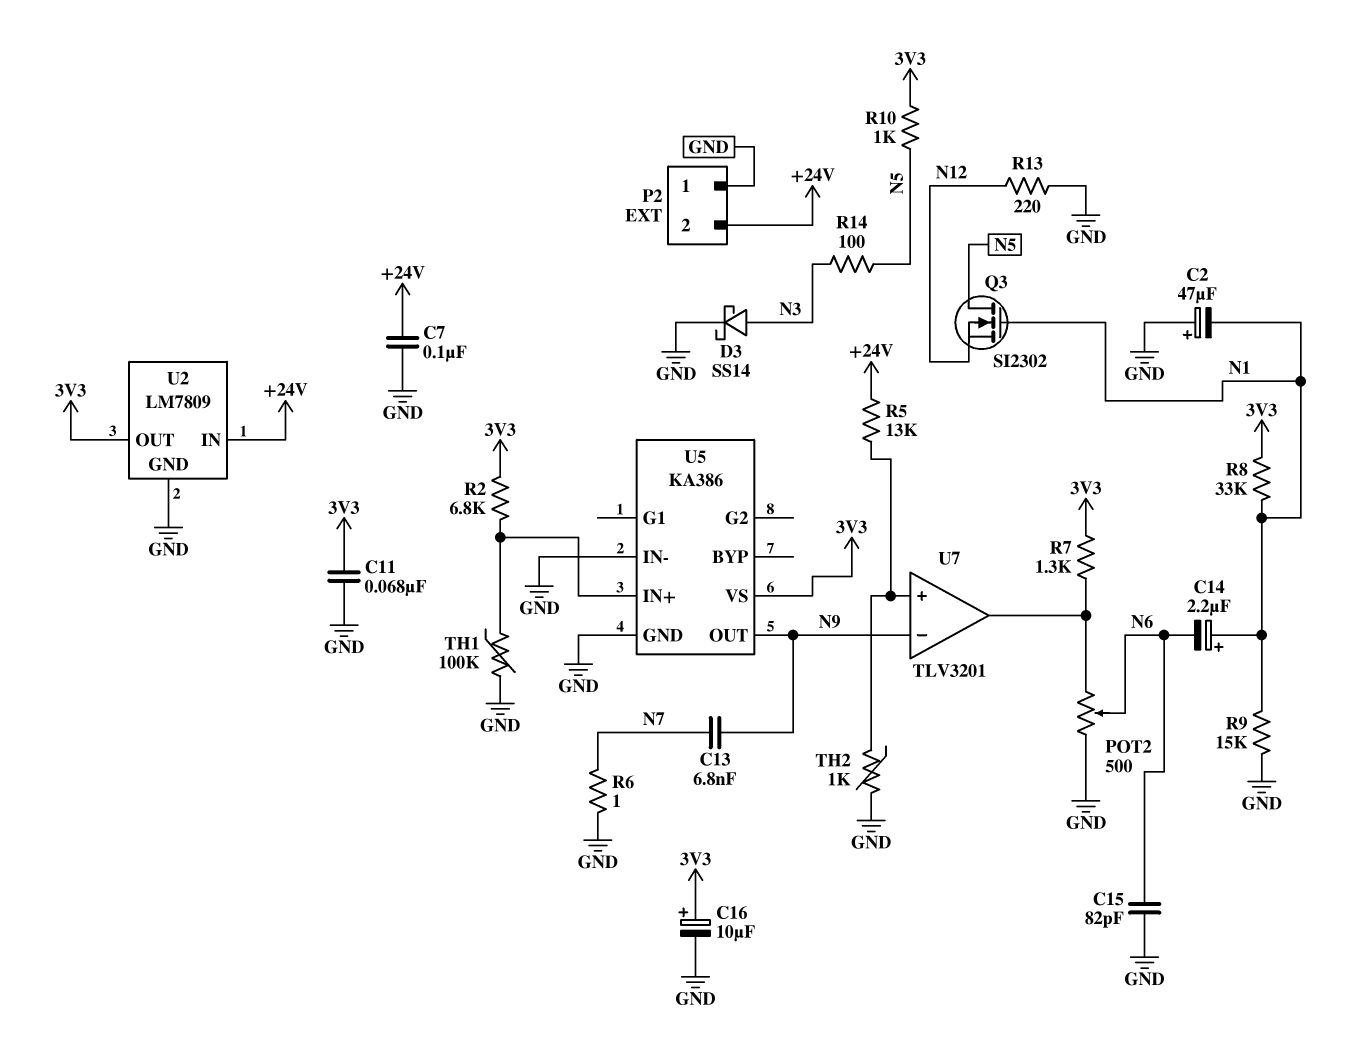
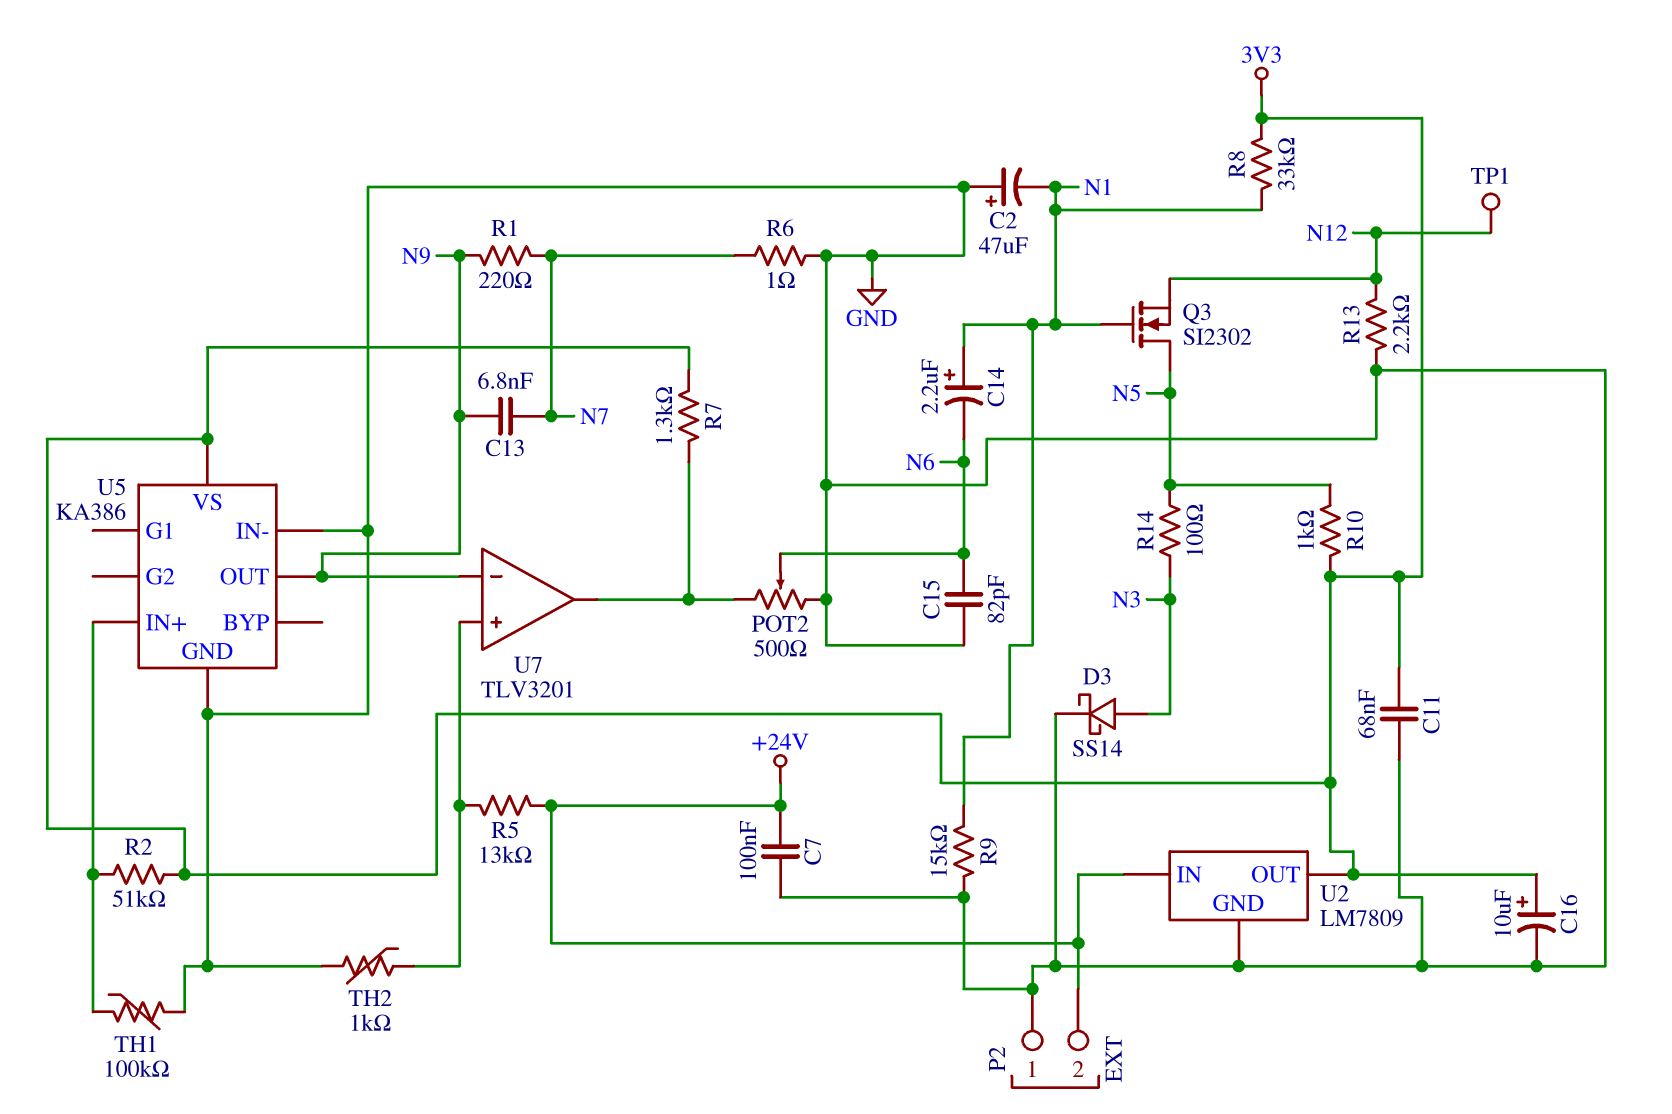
R1: none -> 220 (N7, N9)
R2: 6.8k (3V3, U5/IN+) -> 51k (3V3, U5/IN+)
R13: 220 (GND, N12) -> 2.2k (GND, N12)
TP1: none -> test point (N12)

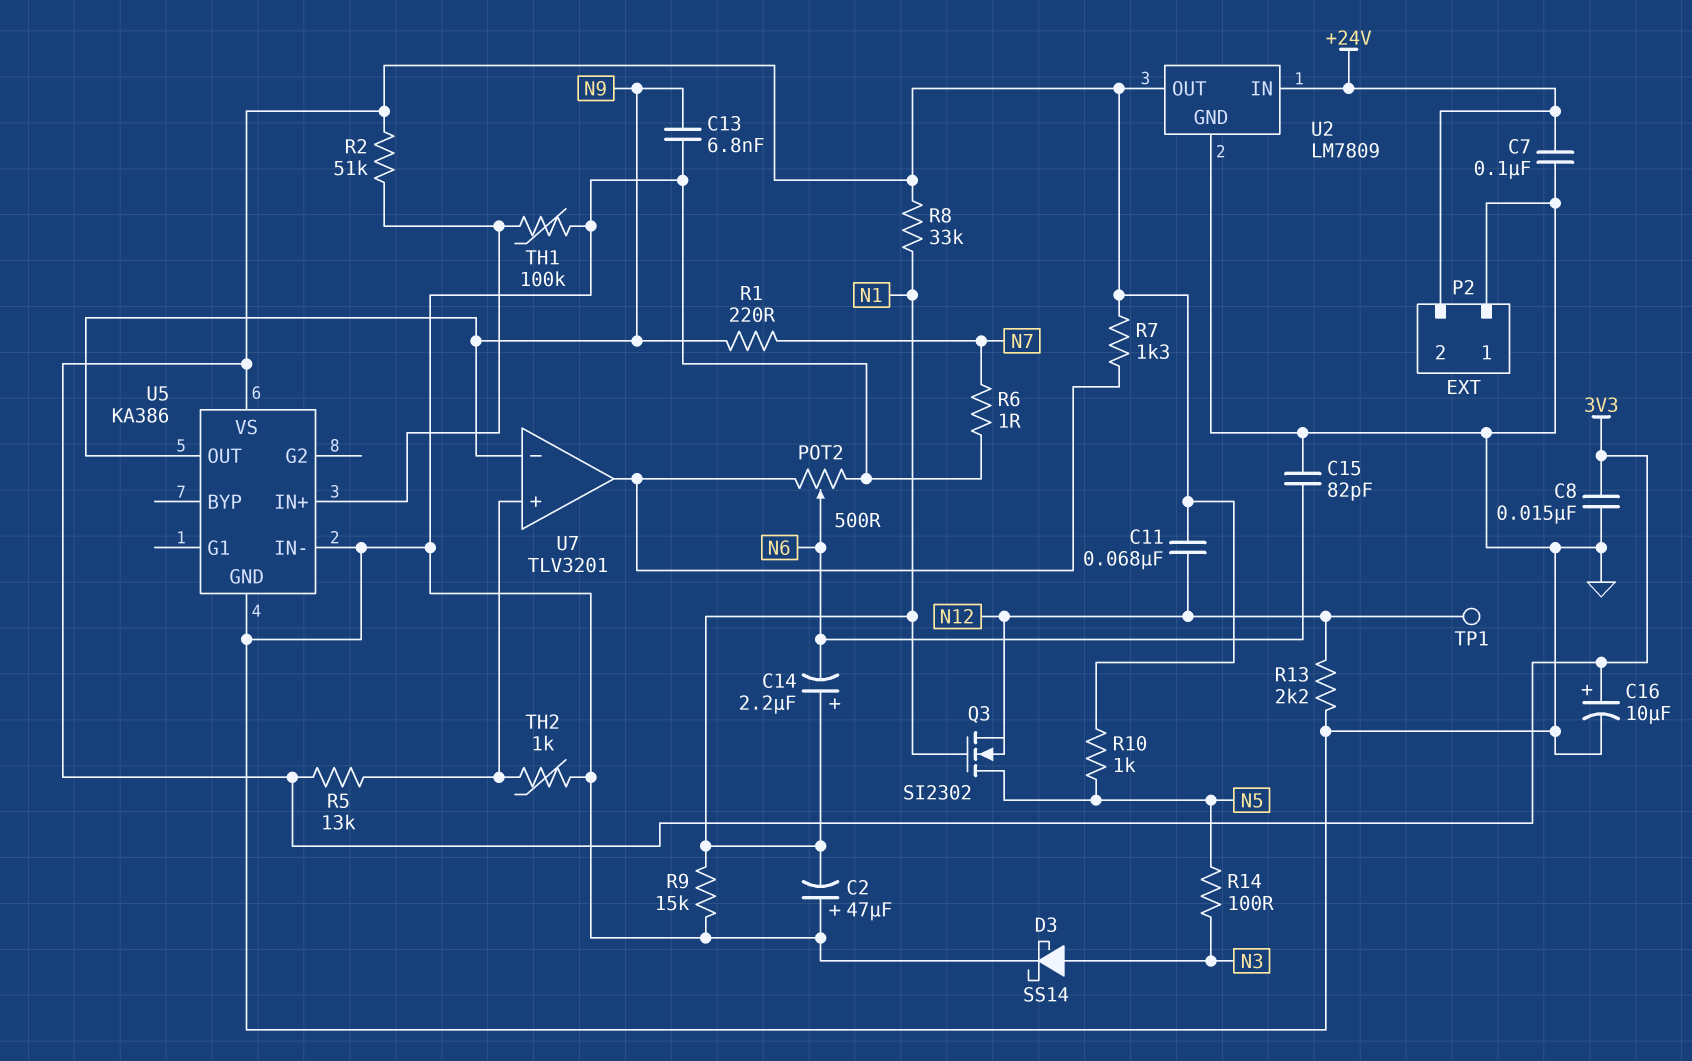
C8: none -> 15nF (3V3, GND)
C11: 68nF (3V3, GND) -> 68nF (3V3, N12)
C13: 6.8nF (N7, N9) -> 6.8nF (GND, N9)
R5: 13k (+24V, U7/in+) -> 13k (3V3, U7/in+)

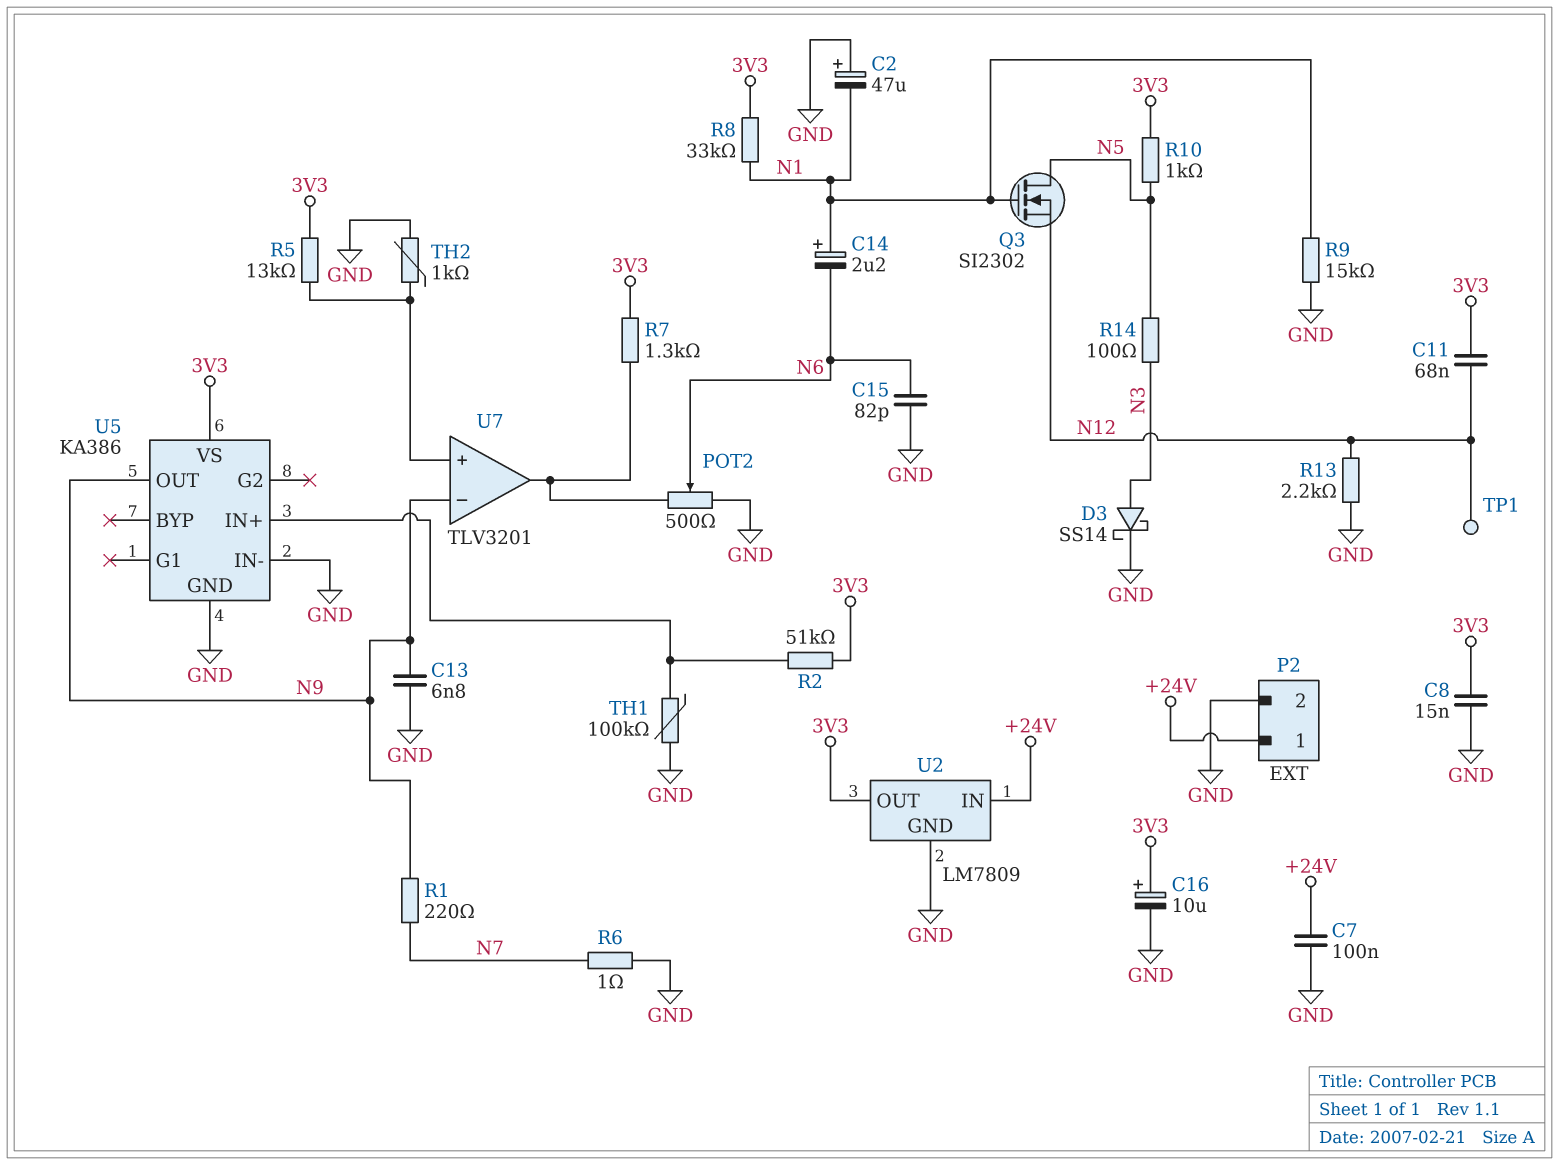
P2 pin 1: GND -> +24V
P2 pin 2: +24V -> GND

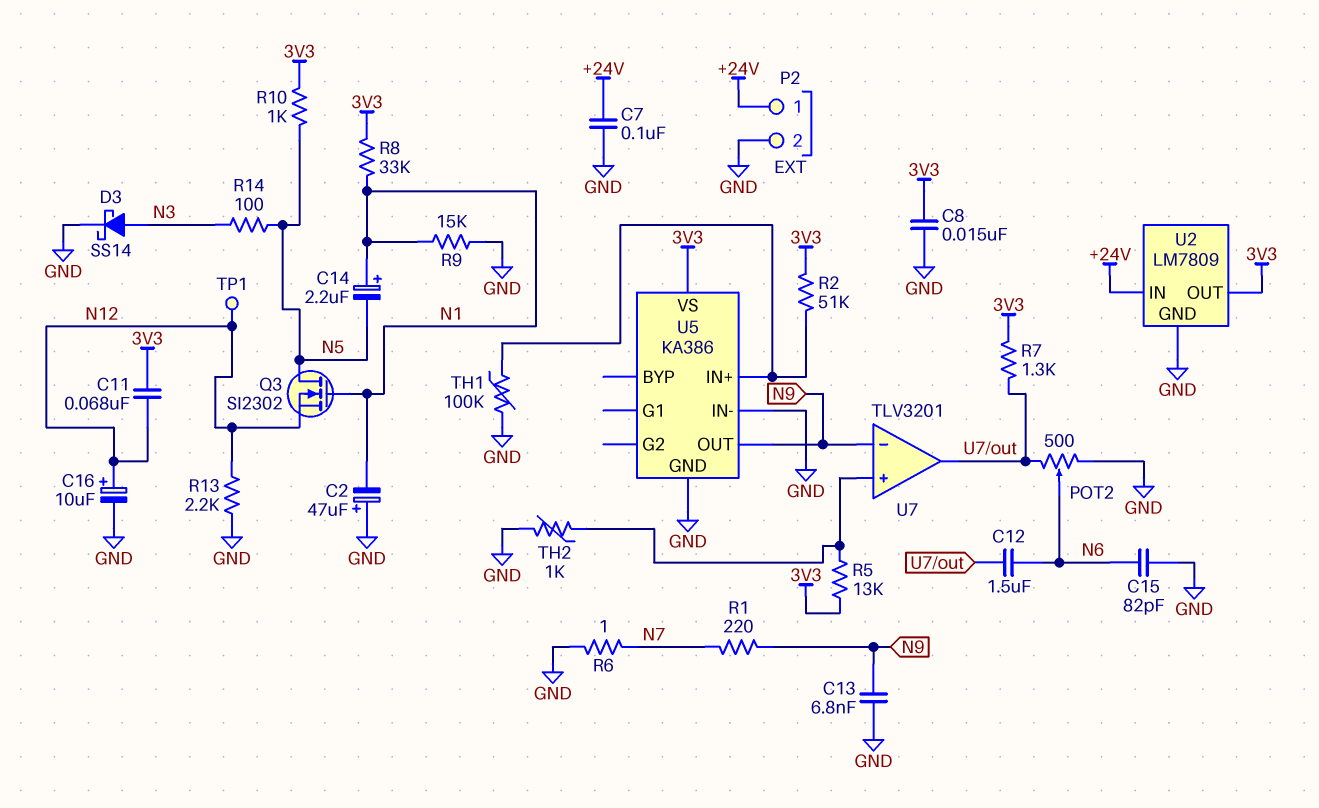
C12: none -> 1.5uF (N6, U7/out)
C14: 2.2uF (plus N1, minus N6) -> 2.2uF (plus N1, minus N5)
C16: 10uF (plus 3V3, minus GND) -> 10uF (plus N12, minus GND)

